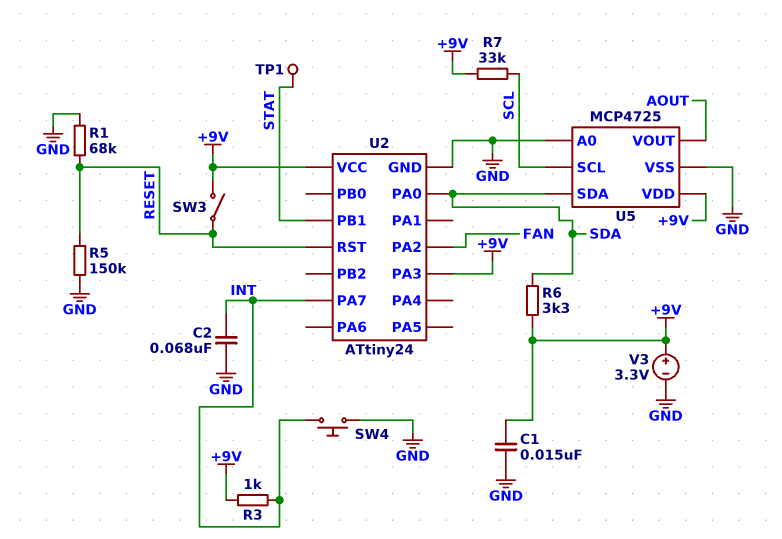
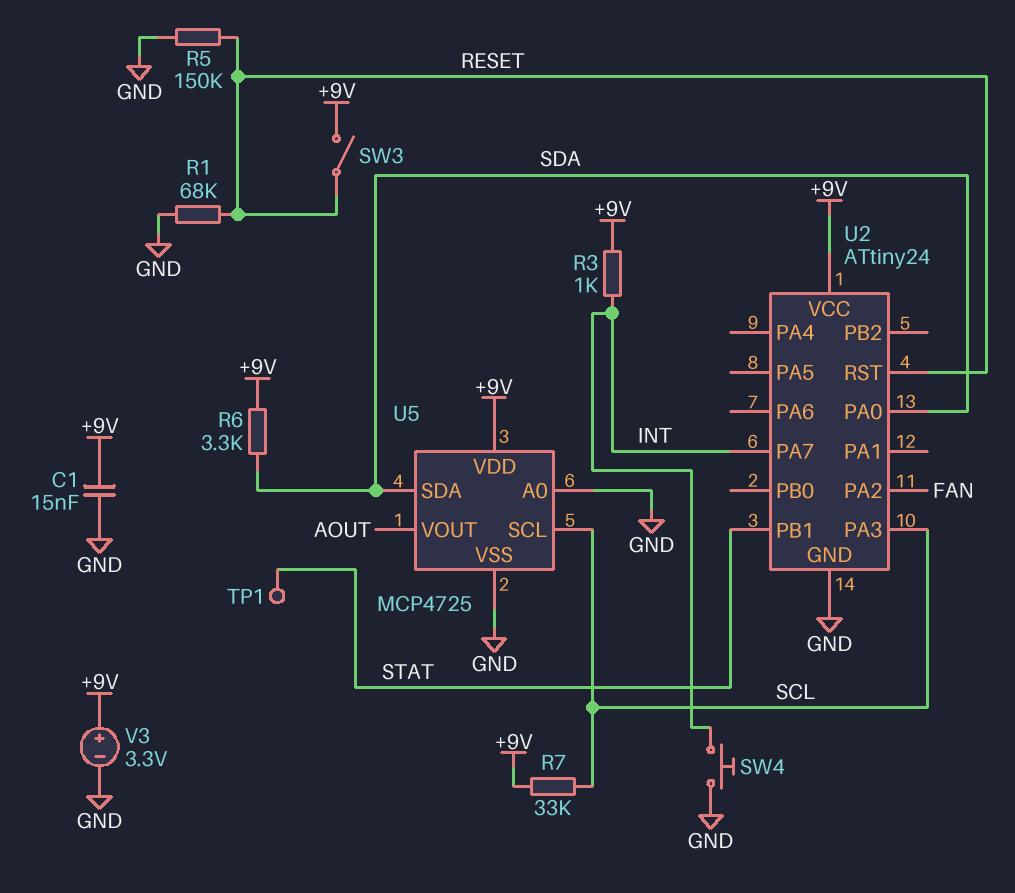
C2: 68nF (GND, INT) -> none
U2 pin PA3: +9V -> SCL

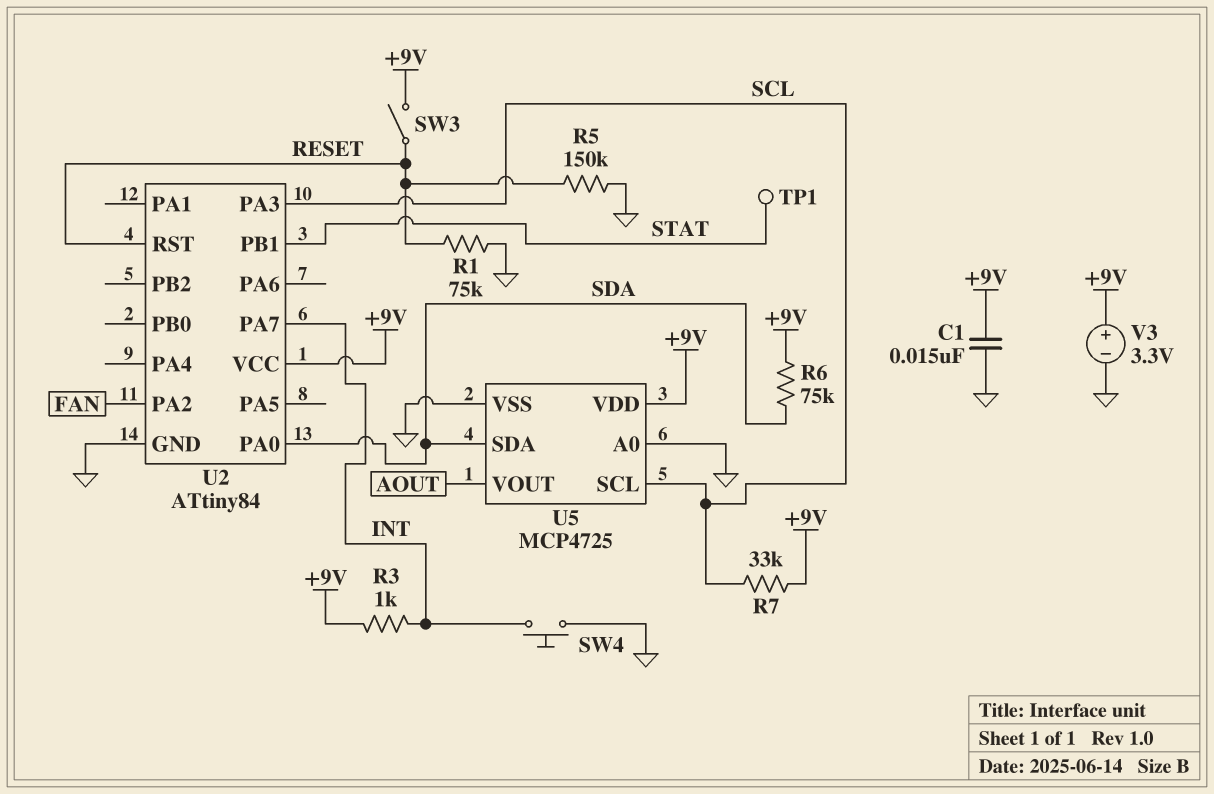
R1: 68k (GND, RESET) -> 75k (GND, RESET)
R6: 3.3k (+9V, SDA) -> 75k (+9V, SDA)
U2: ATtiny24 -> ATtiny84

